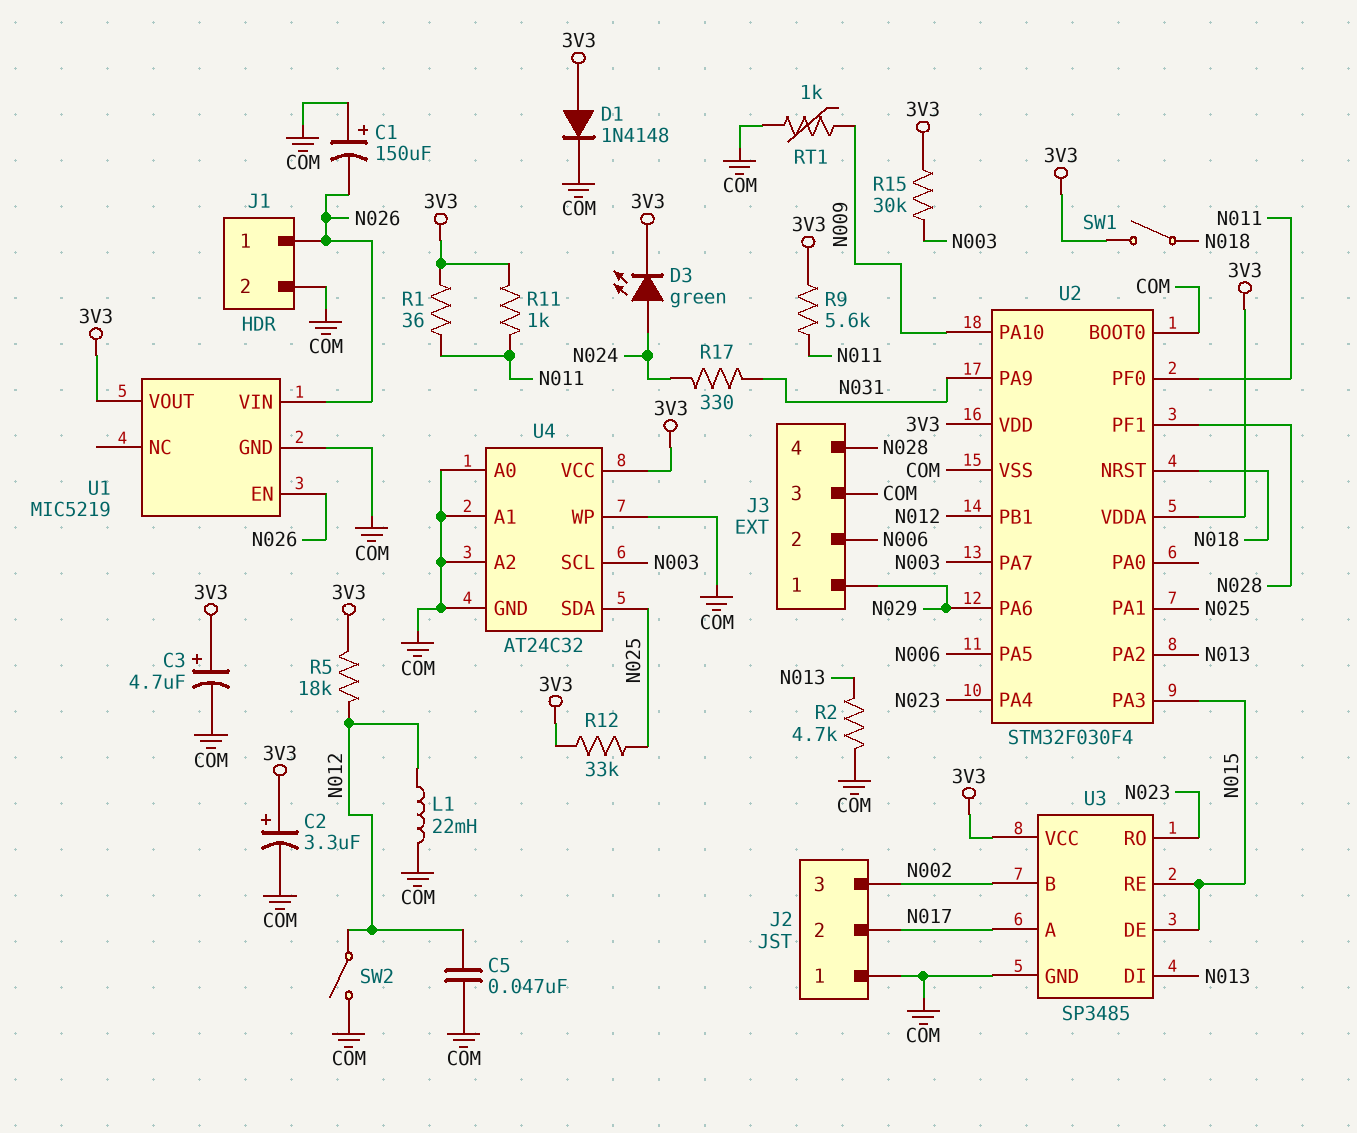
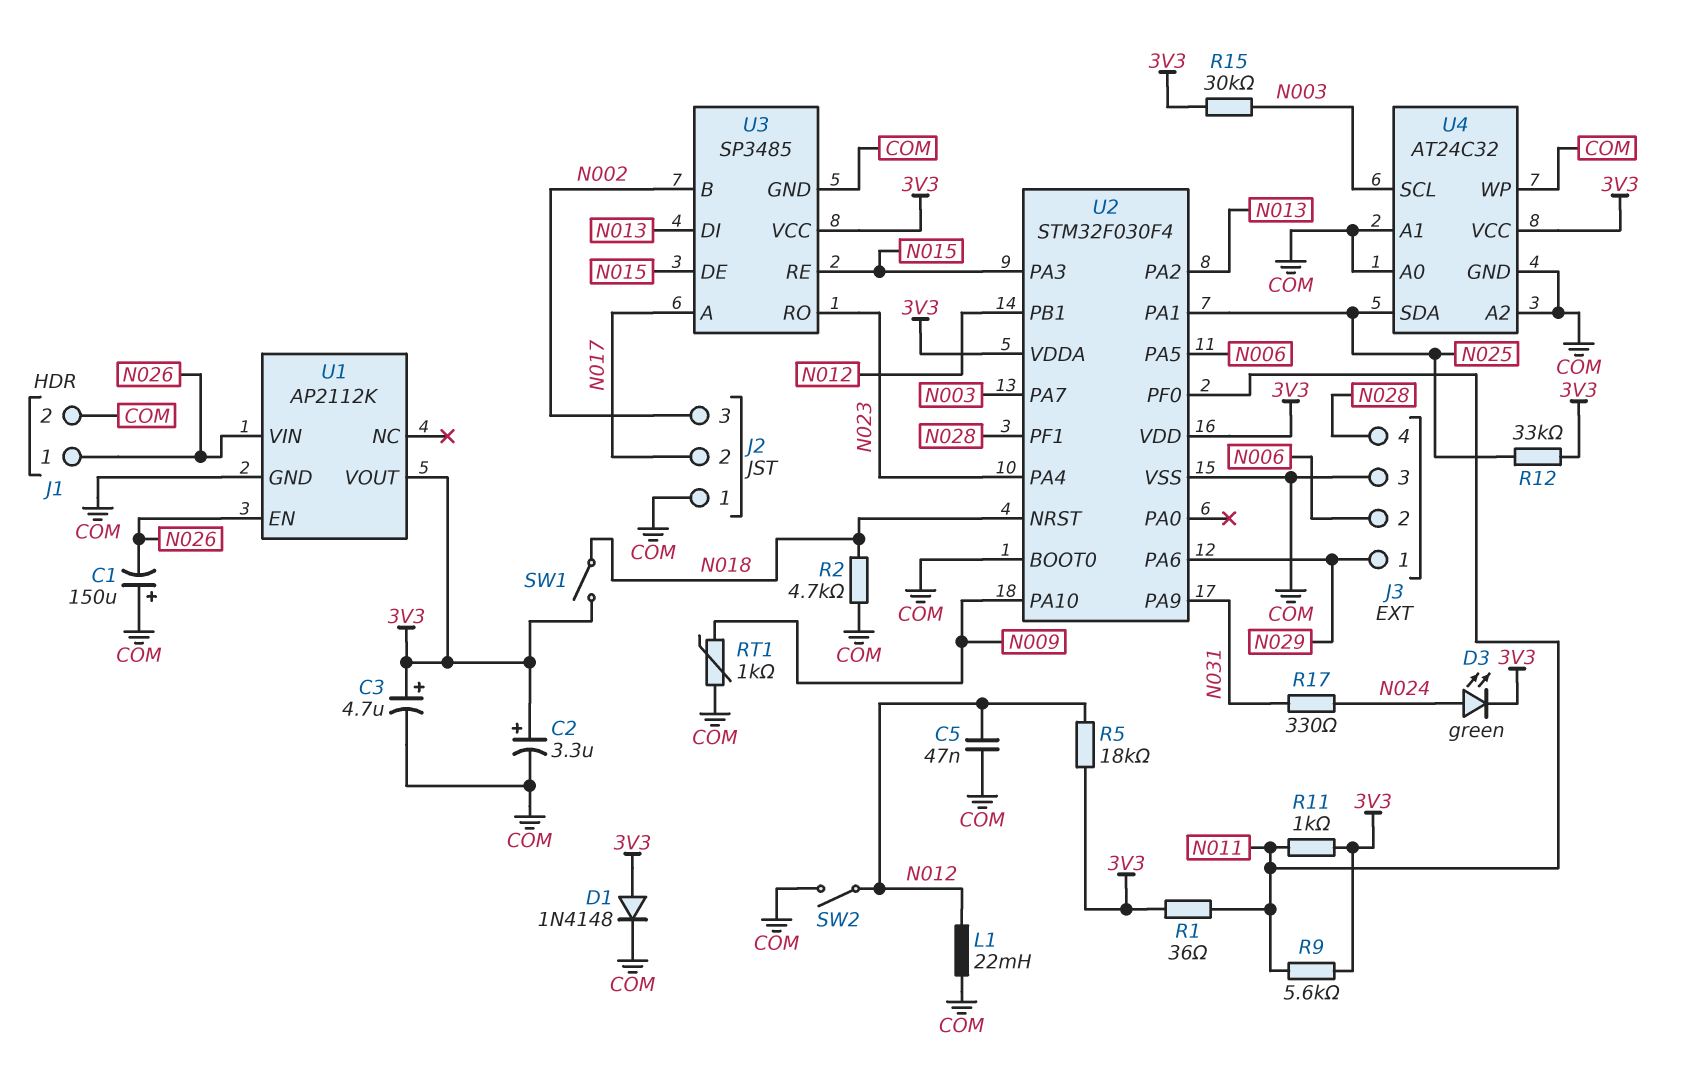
R2: 4.7k (COM, N013) -> 4.7k (COM, N018)
U1: MIC5219 -> AP2112K

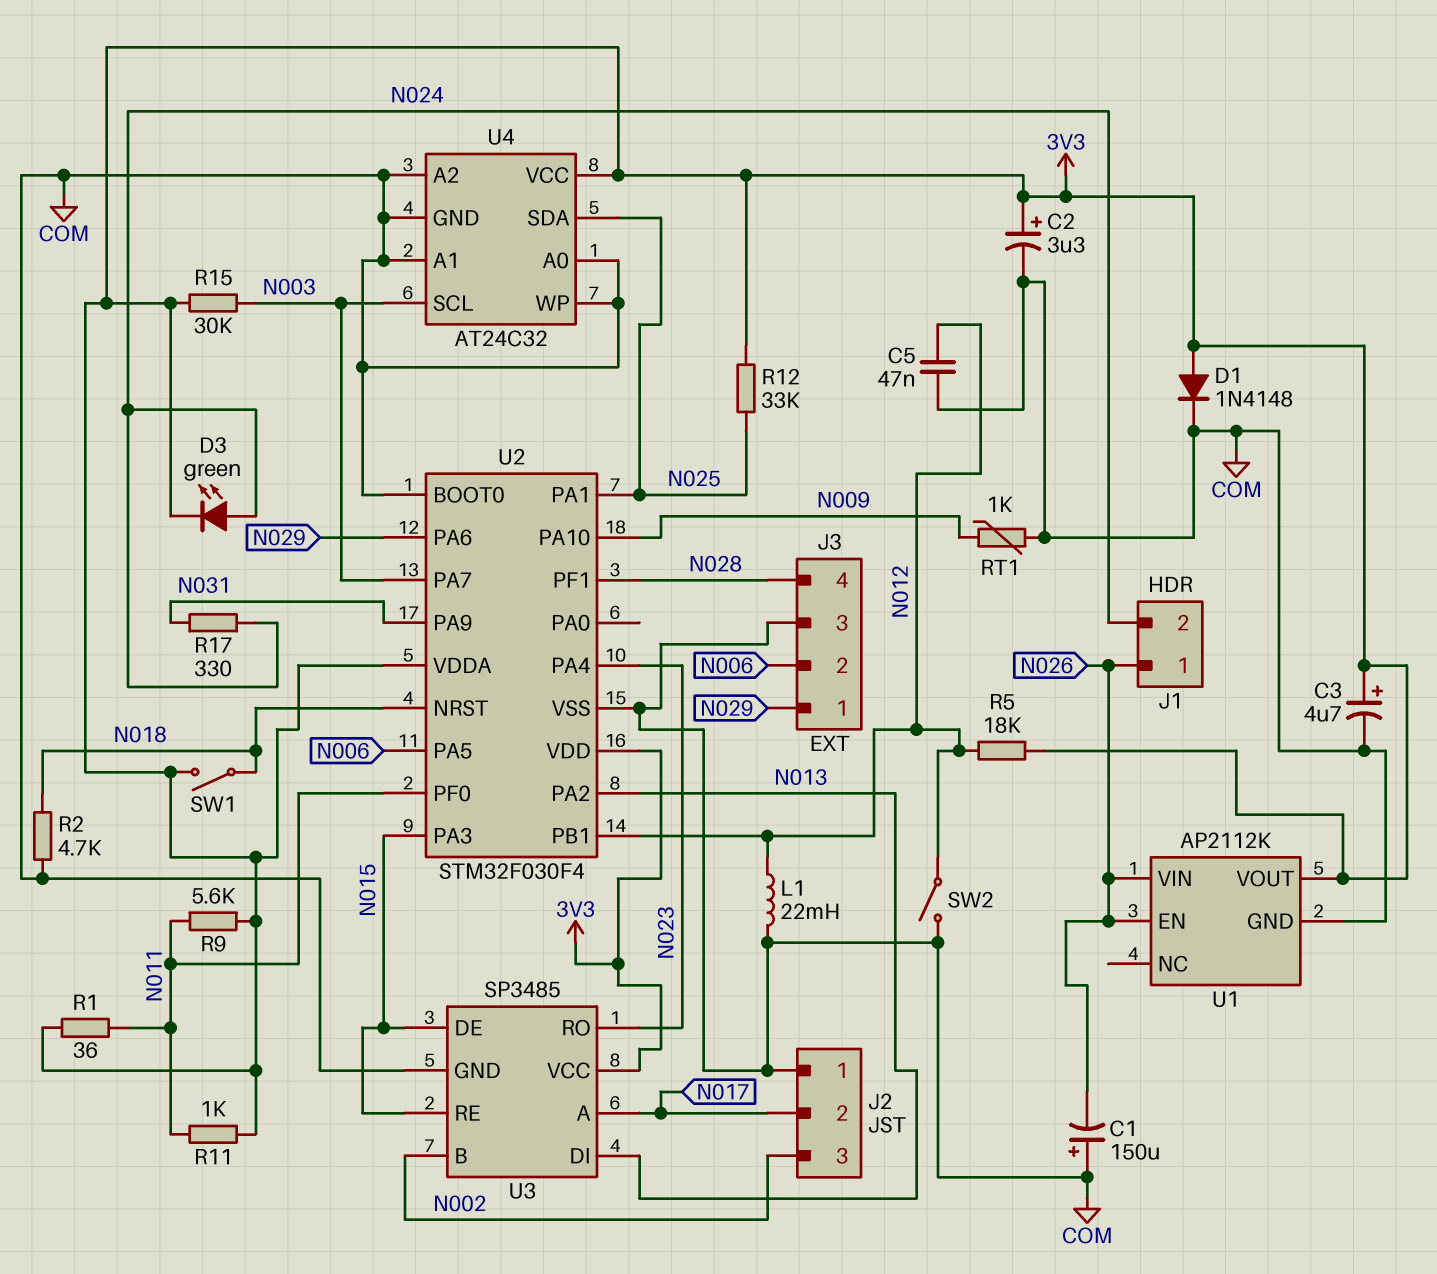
J1 pin 2: COM -> N024

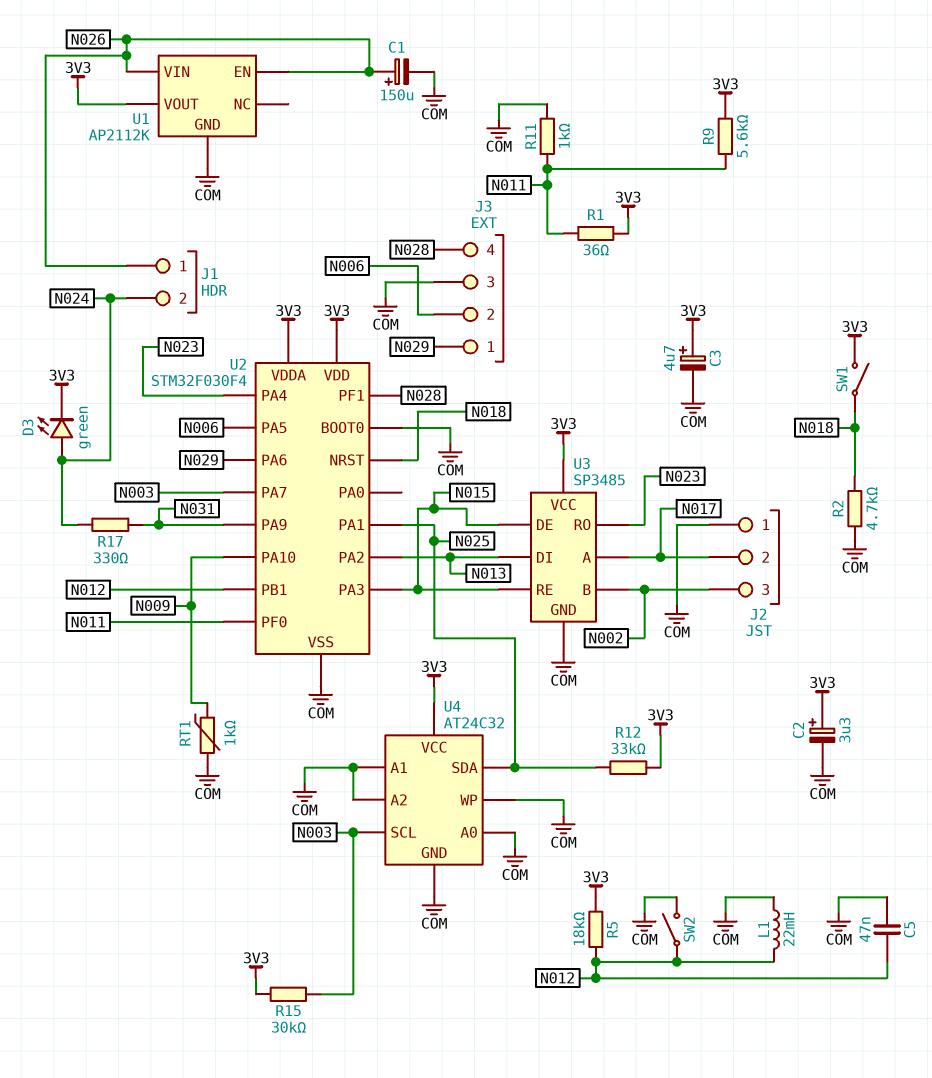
C1: 150uF (plus COM, minus N026) -> 150uF (plus N026, minus COM)
D1: diode 1N4148 (A 3V3, K COM) -> none
R11: 1k (3V3, N011) -> 1k (COM, N011)

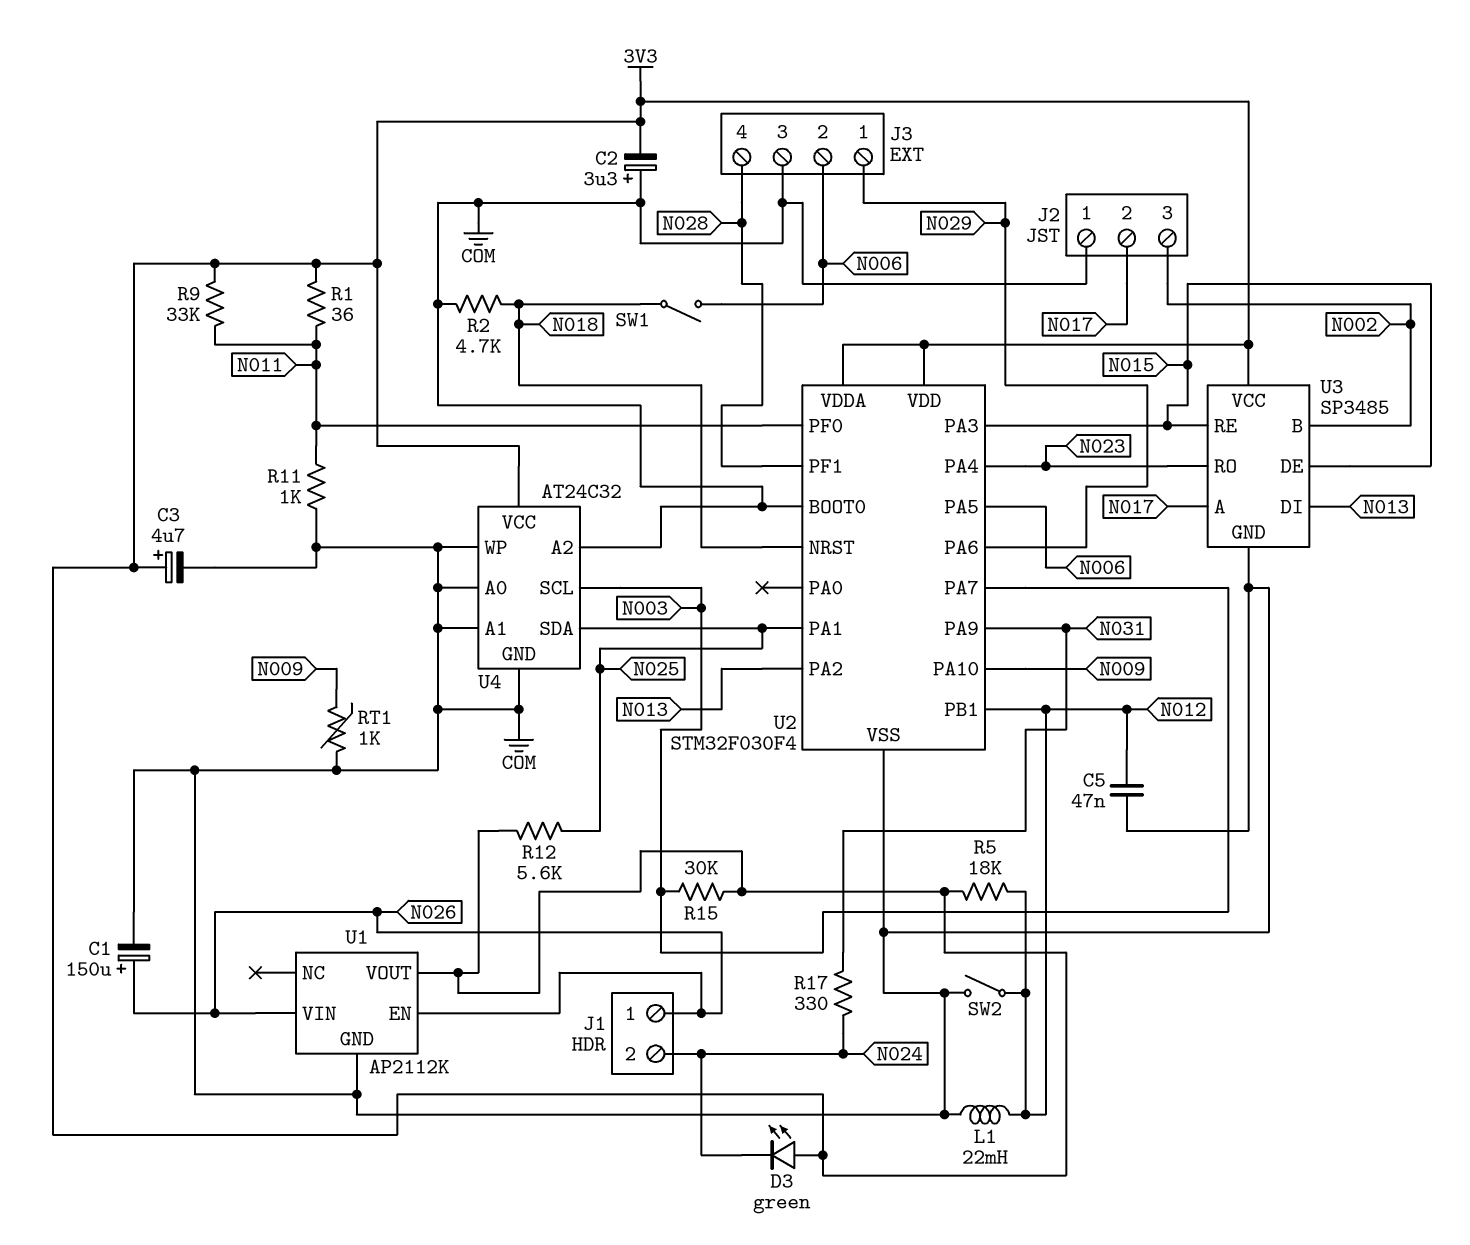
C2: 3.3uF (plus 3V3, minus COM) -> 3.3uF (plus COM, minus 3V3)
D3: LED green (A N024, K 3V3) -> LED green (A 3V3, K N024)
R9: 5.6k (3V3, N011) -> 33k (3V3, N011)
R12: 33k (3V3, N025) -> 5.6k (3V3, N025)
SW1: switch (3V3, N018) -> switch (N006, N018)

